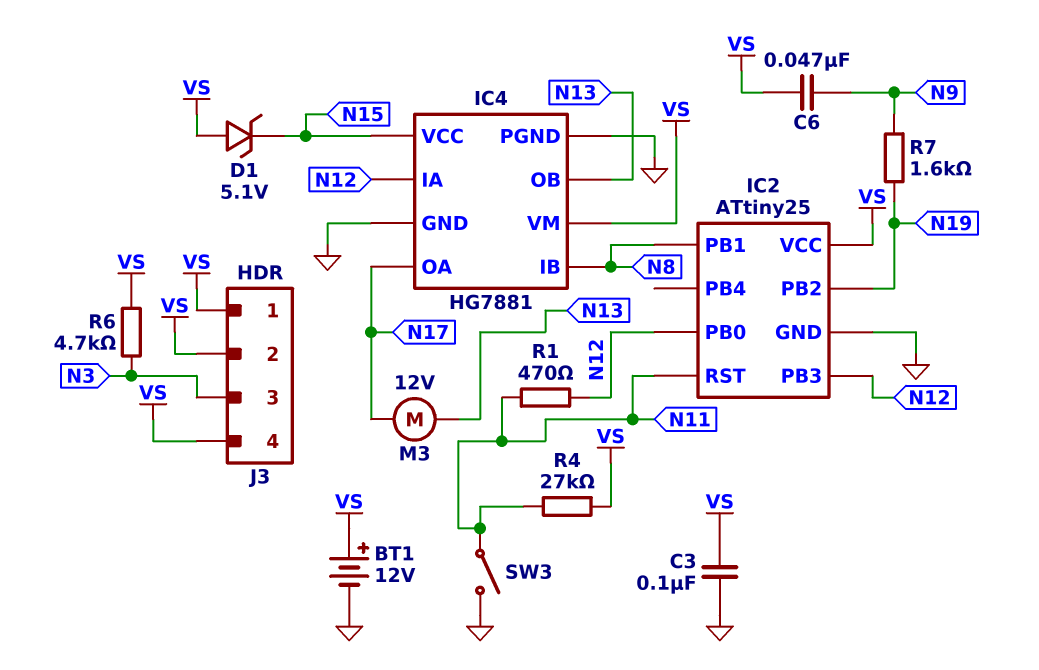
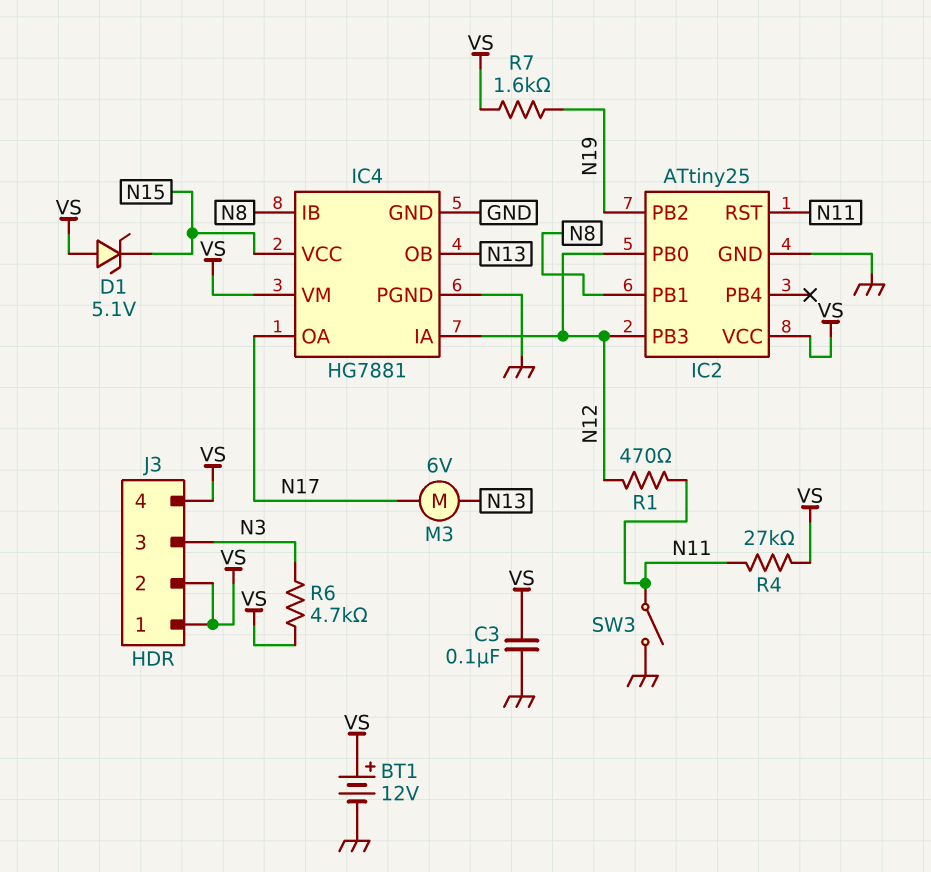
C6: 47nF (N9, VS) -> none
M3: motor 12V (N13, N17) -> motor 6V (N13, N17)
R7: 1.6k (N9, N19) -> 1.6k (N19, VS)

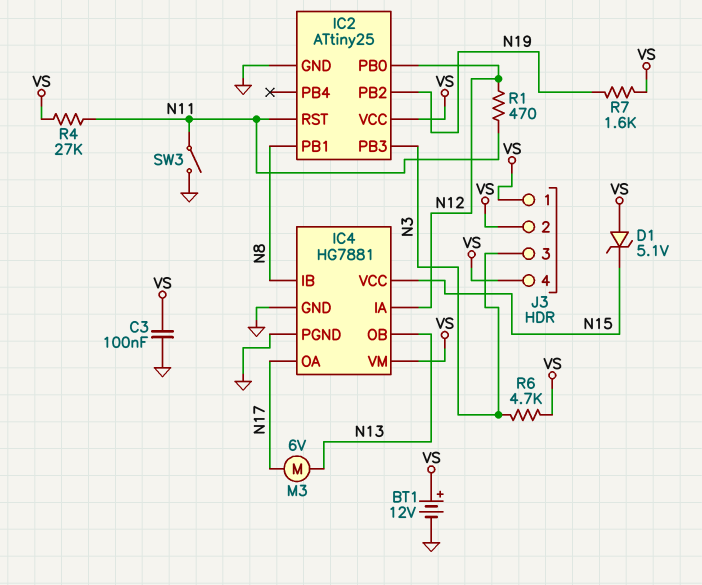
IC2 pin PB3: N12 -> N3

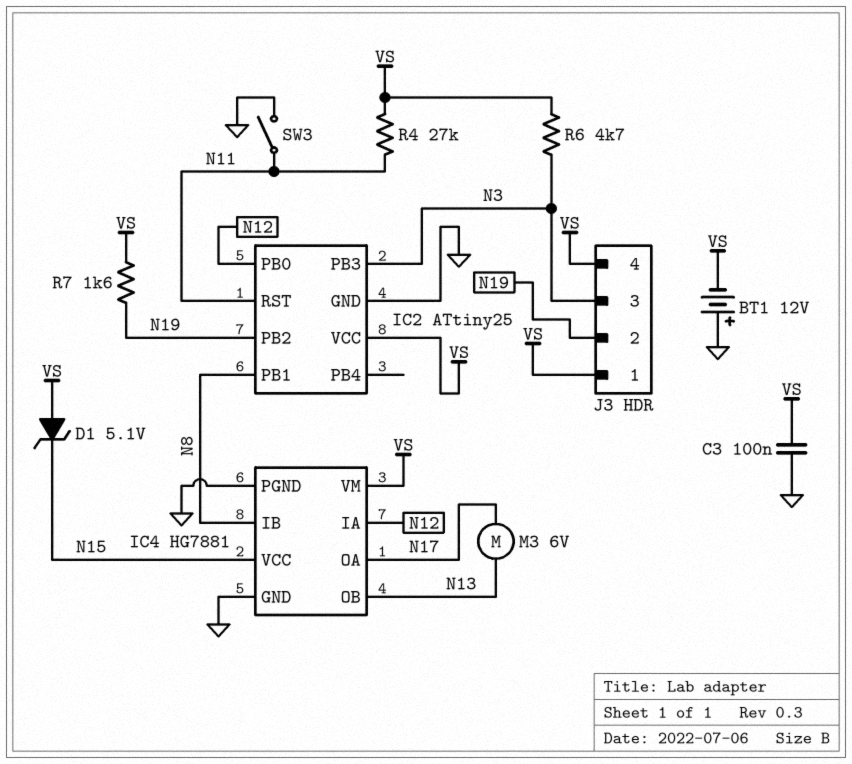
BT1: 12V (plus VS, minus GND) -> 12V (plus GND, minus VS)
J3 pin 2: VS -> N19
R1: 470 (N11, N12) -> none

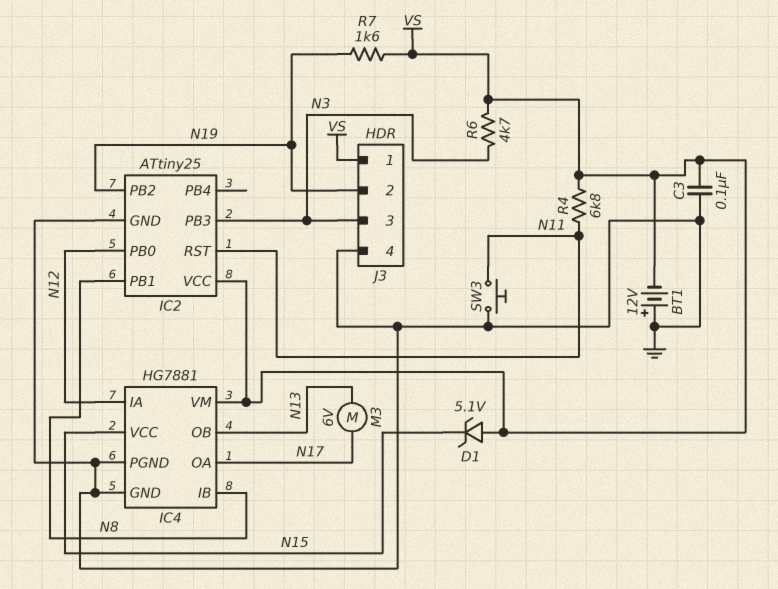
J3 pin 4: VS -> GND
R4: 27k (N11, VS) -> 6.8k (N11, VS)
SW3: switch (GND, N11) -> button (GND, N11)

